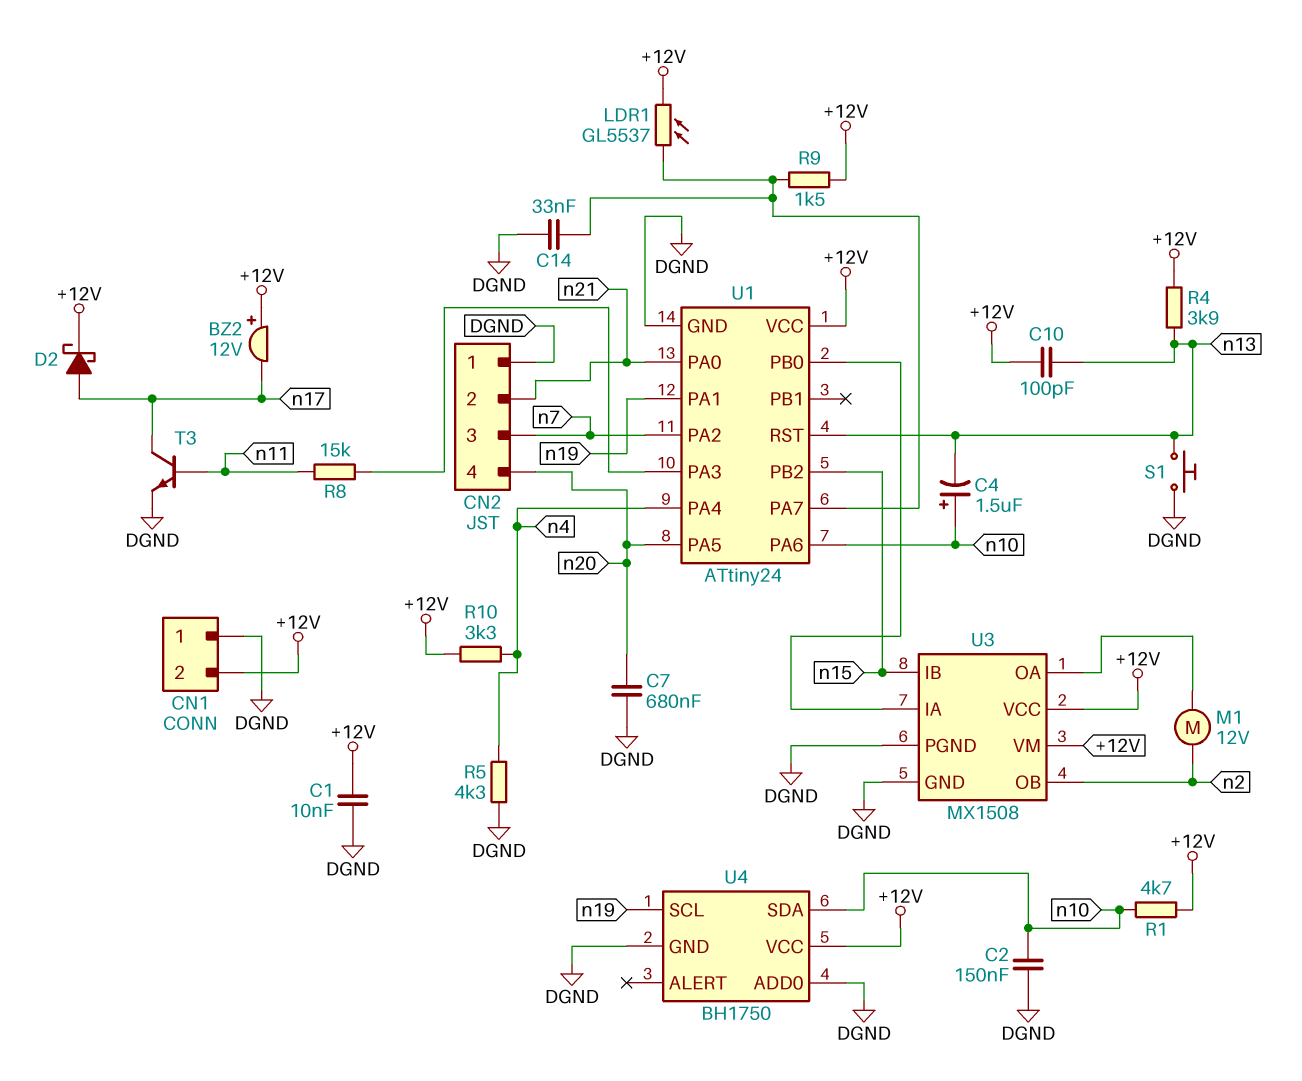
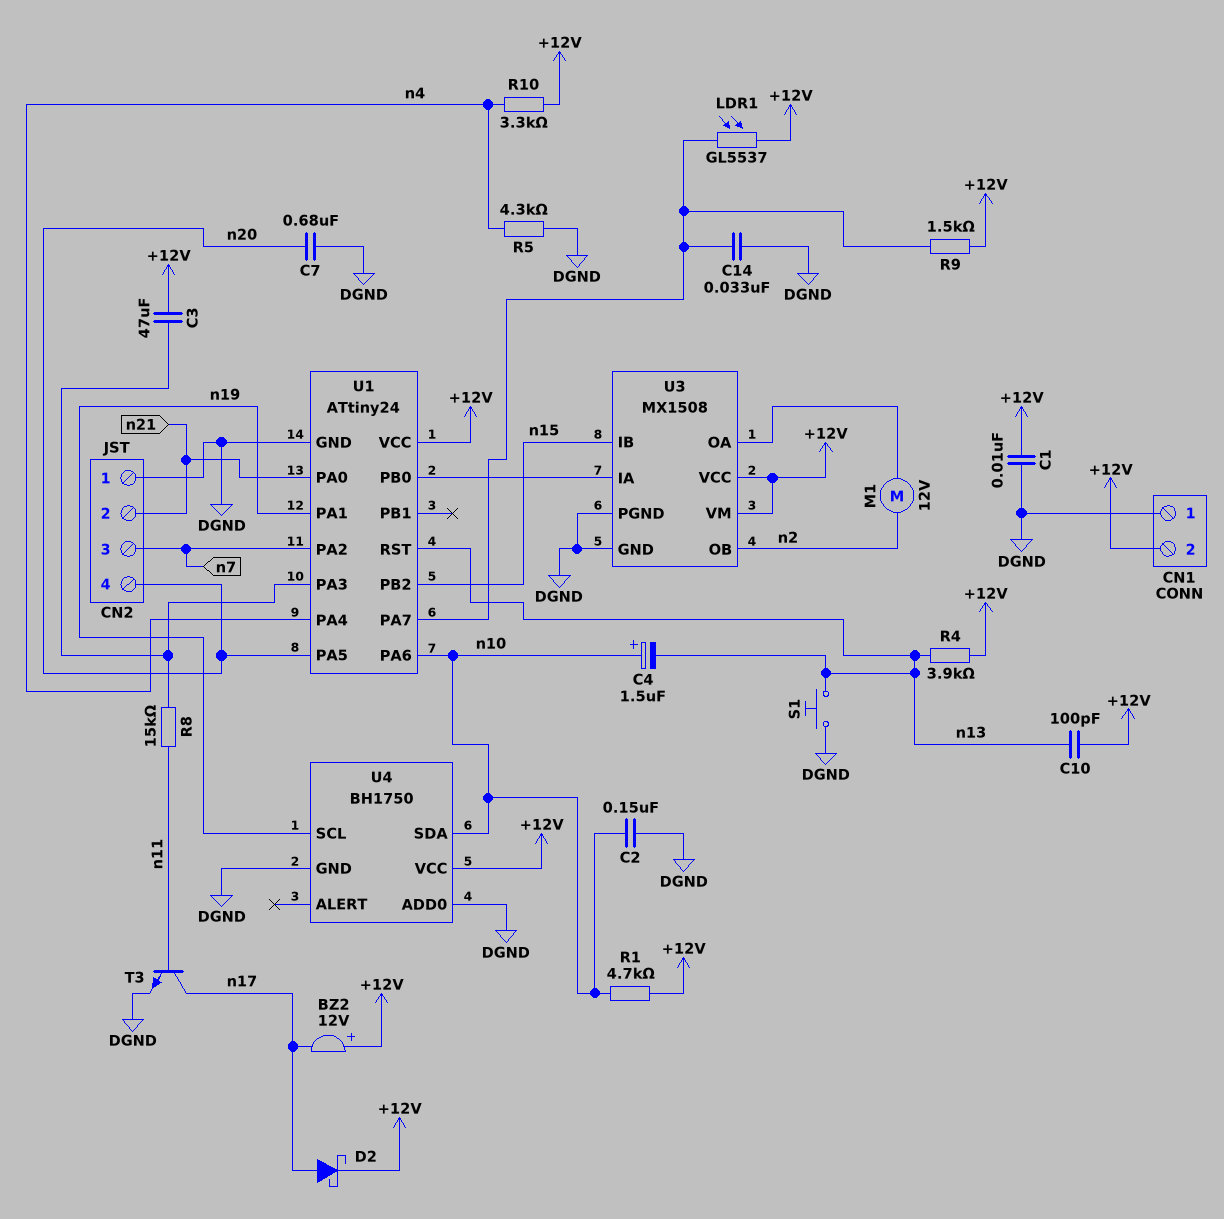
C3: none -> 47uF (+12V, U1/PA3)

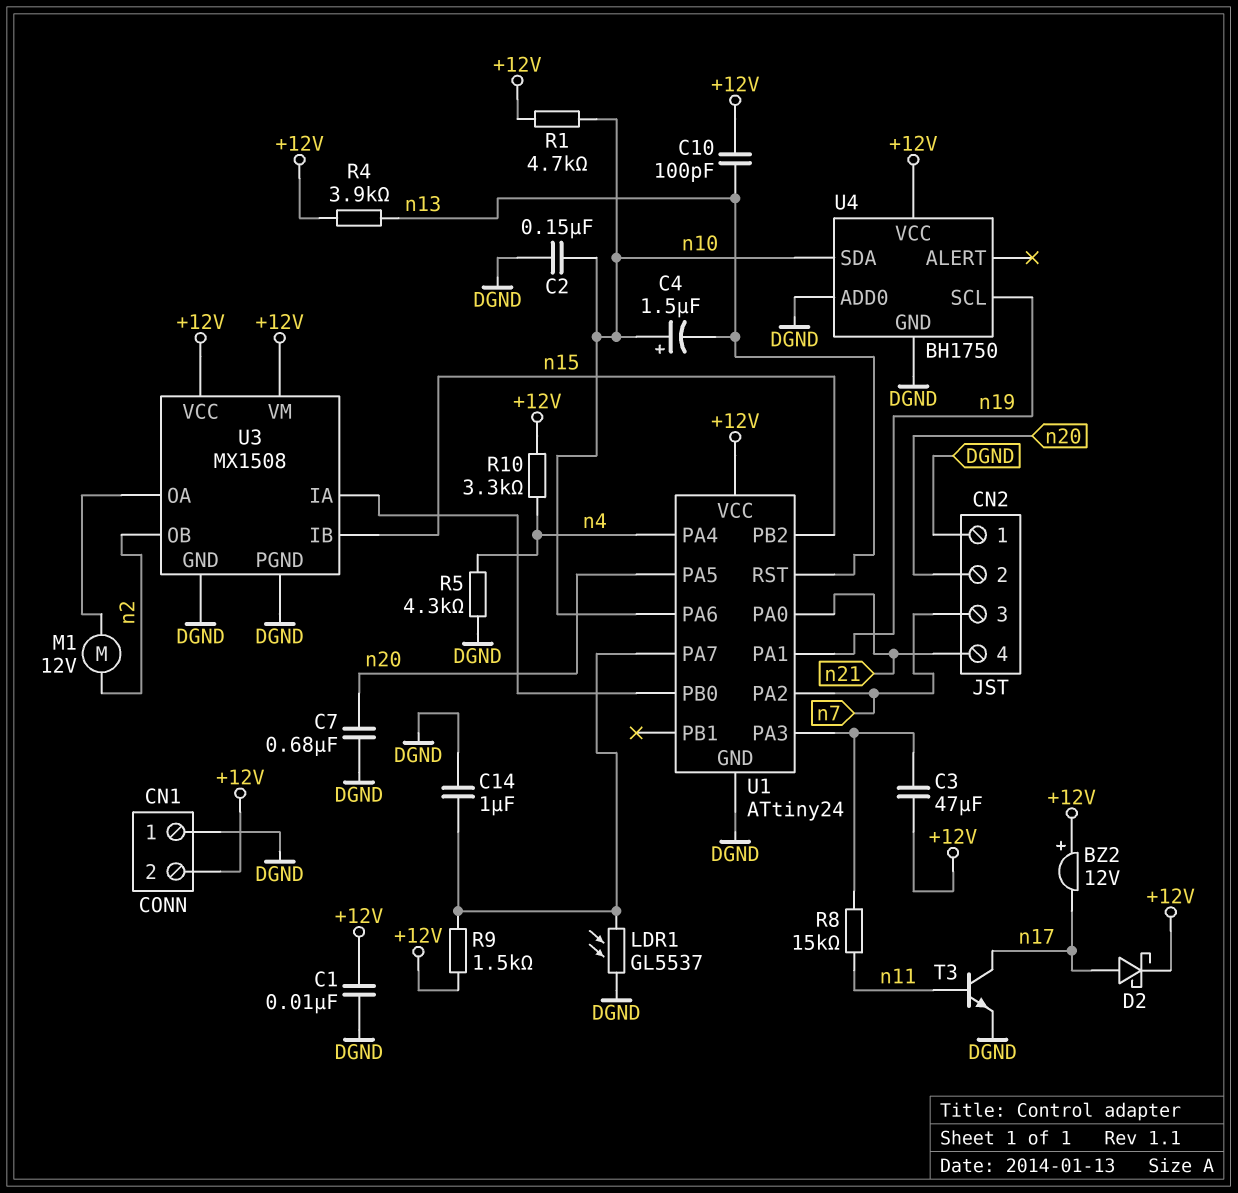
C14: 33nF (DGND, U1/PA7) -> 1uF (DGND, U1/PA7)
CN2 pin 2: n21 -> n20
CN2 pin 4: n20 -> n21
LDR1: GL5537 (+12V, U1/PA7) -> GL5537 (DGND, U1/PA7)
S1: button (DGND, n13) -> none

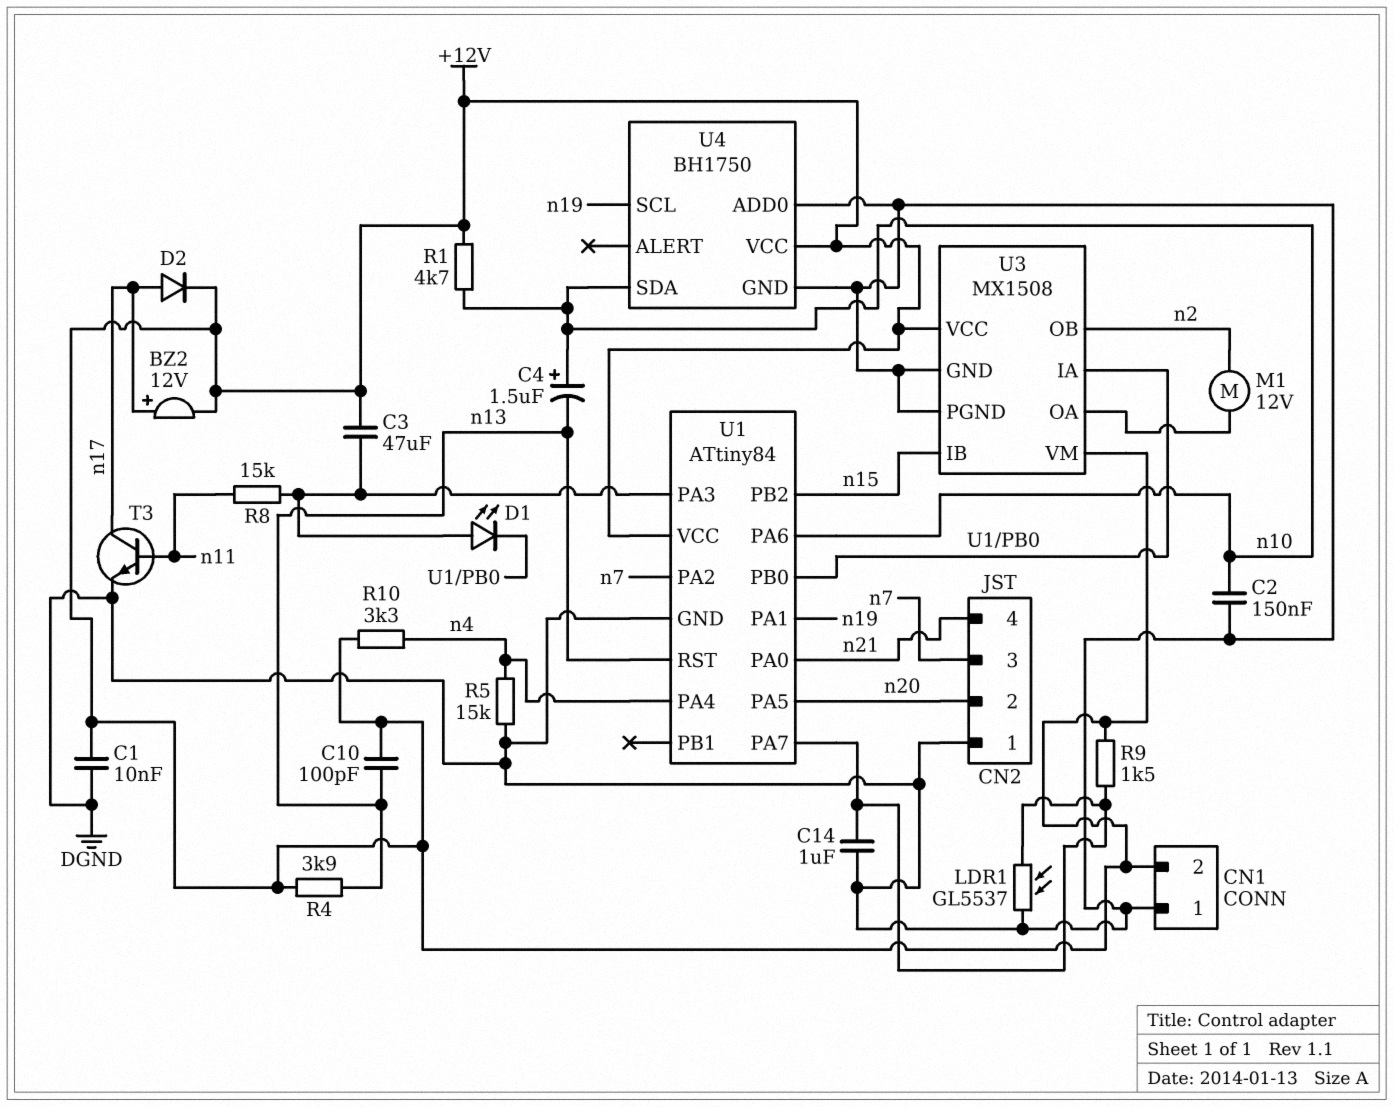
BZ2: buzzer 12V (plus +12V, minus n17) -> buzzer 12V (plus n17, minus +12V)
C7: 680nF (DGND, n20) -> none
D1: none -> LED (A U1/PA3, K U1/PB0)
D2: schottky (A n17, K +12V) -> diode (A n17, K +12V)
R5: 4.3k (DGND, n4) -> 15k (DGND, n4)
U1: ATtiny24 -> ATtiny84

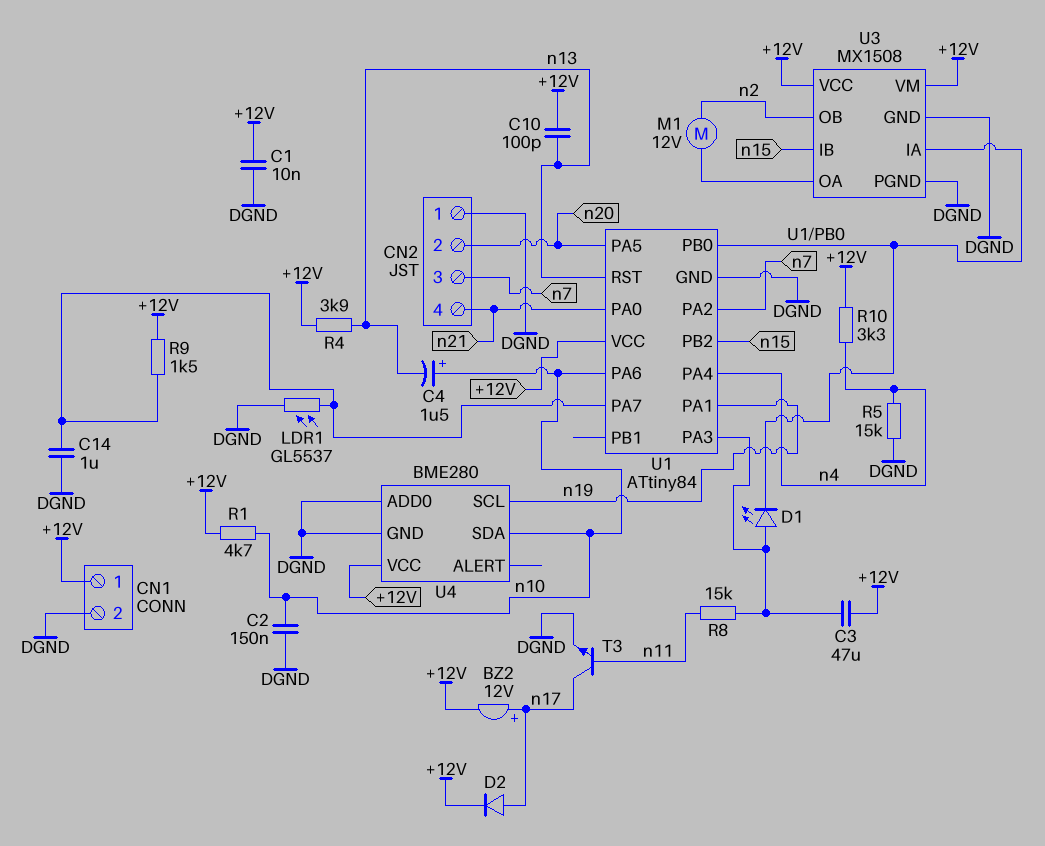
CN1 pin 1: DGND -> +12V
CN1 pin 2: +12V -> DGND
U4: BH1750 -> BME280

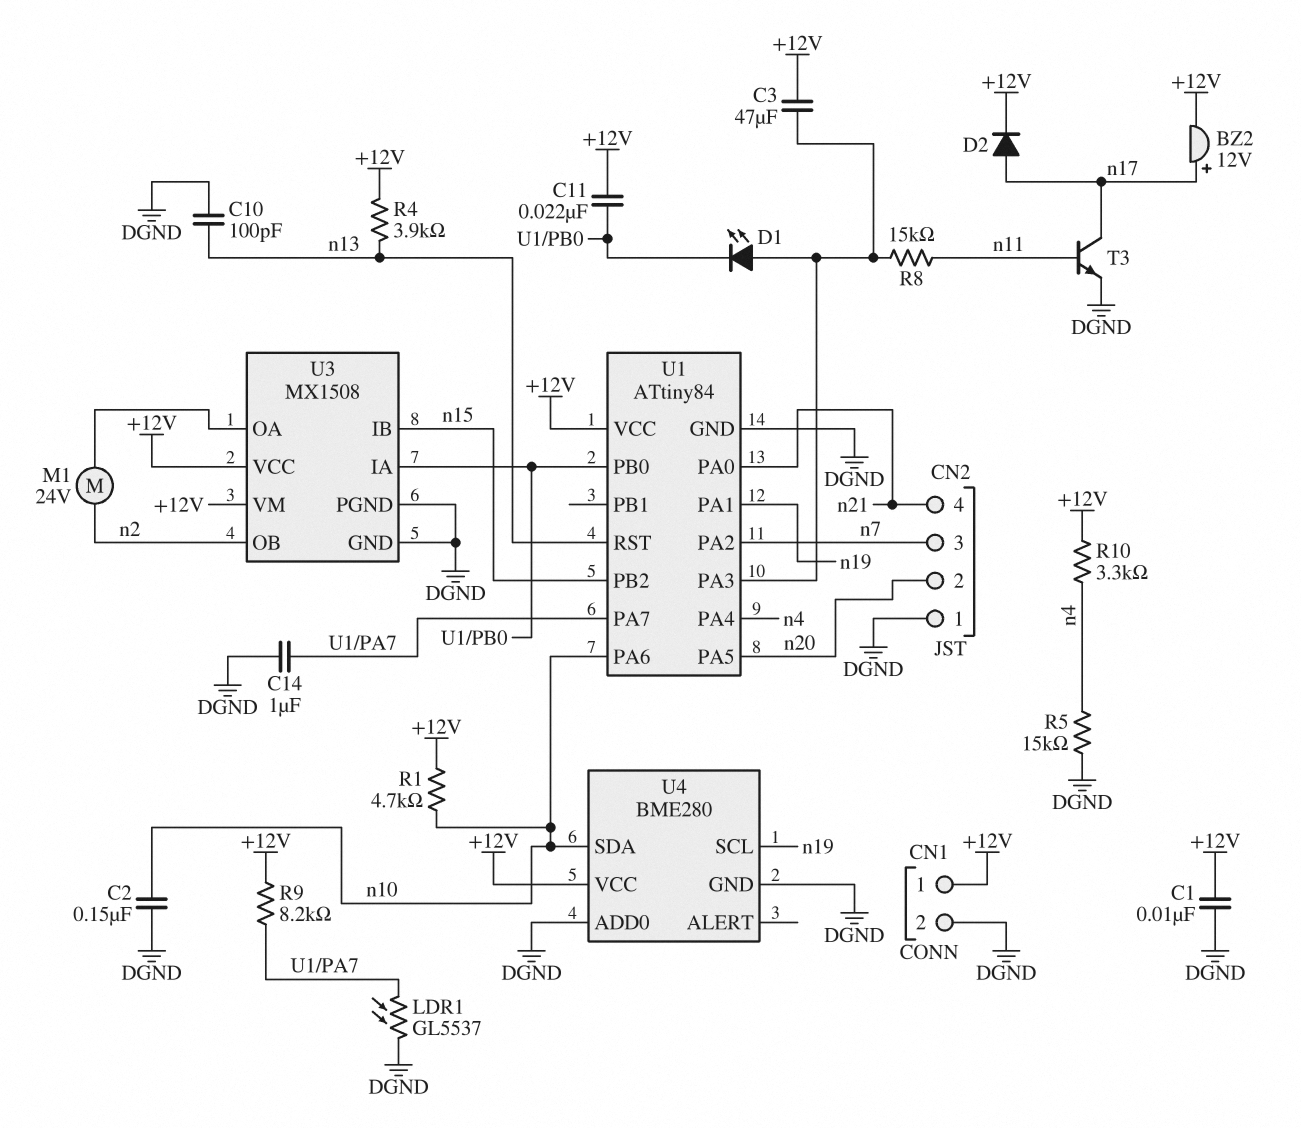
C4: 1.5uF (plus n10, minus n13) -> none
C10: 100pF (+12V, n13) -> 100pF (DGND, n13)
C11: none -> 22nF (+12V, U1/PB0)
M1: motor 12V (U3/OA, n2) -> motor 24V (U3/OA, n2)
R9: 1.5k (+12V, U1/PA7) -> 8.2k (+12V, U1/PA7)

